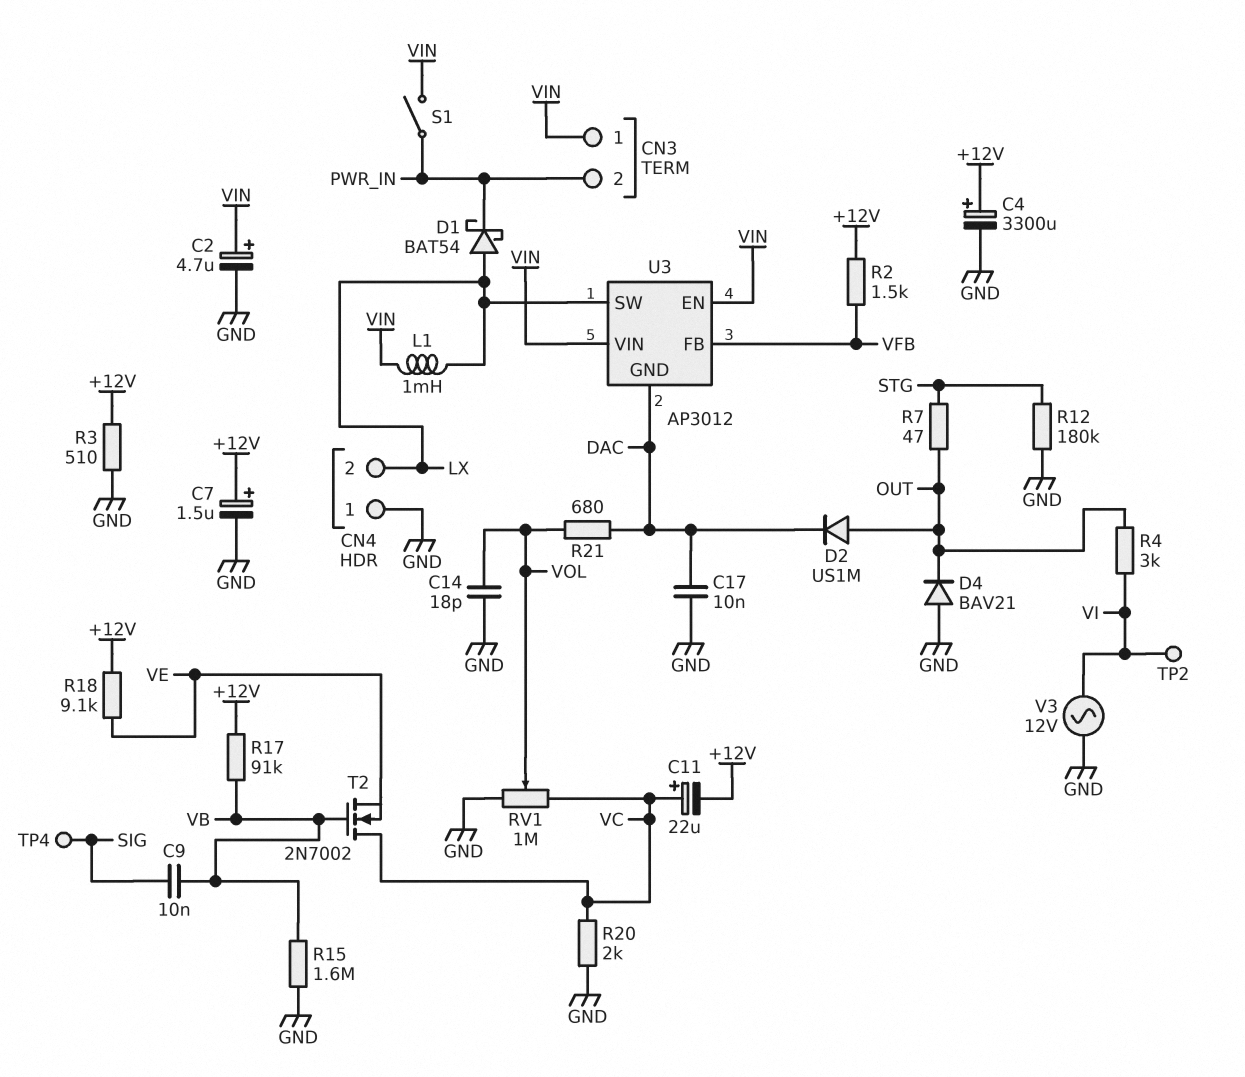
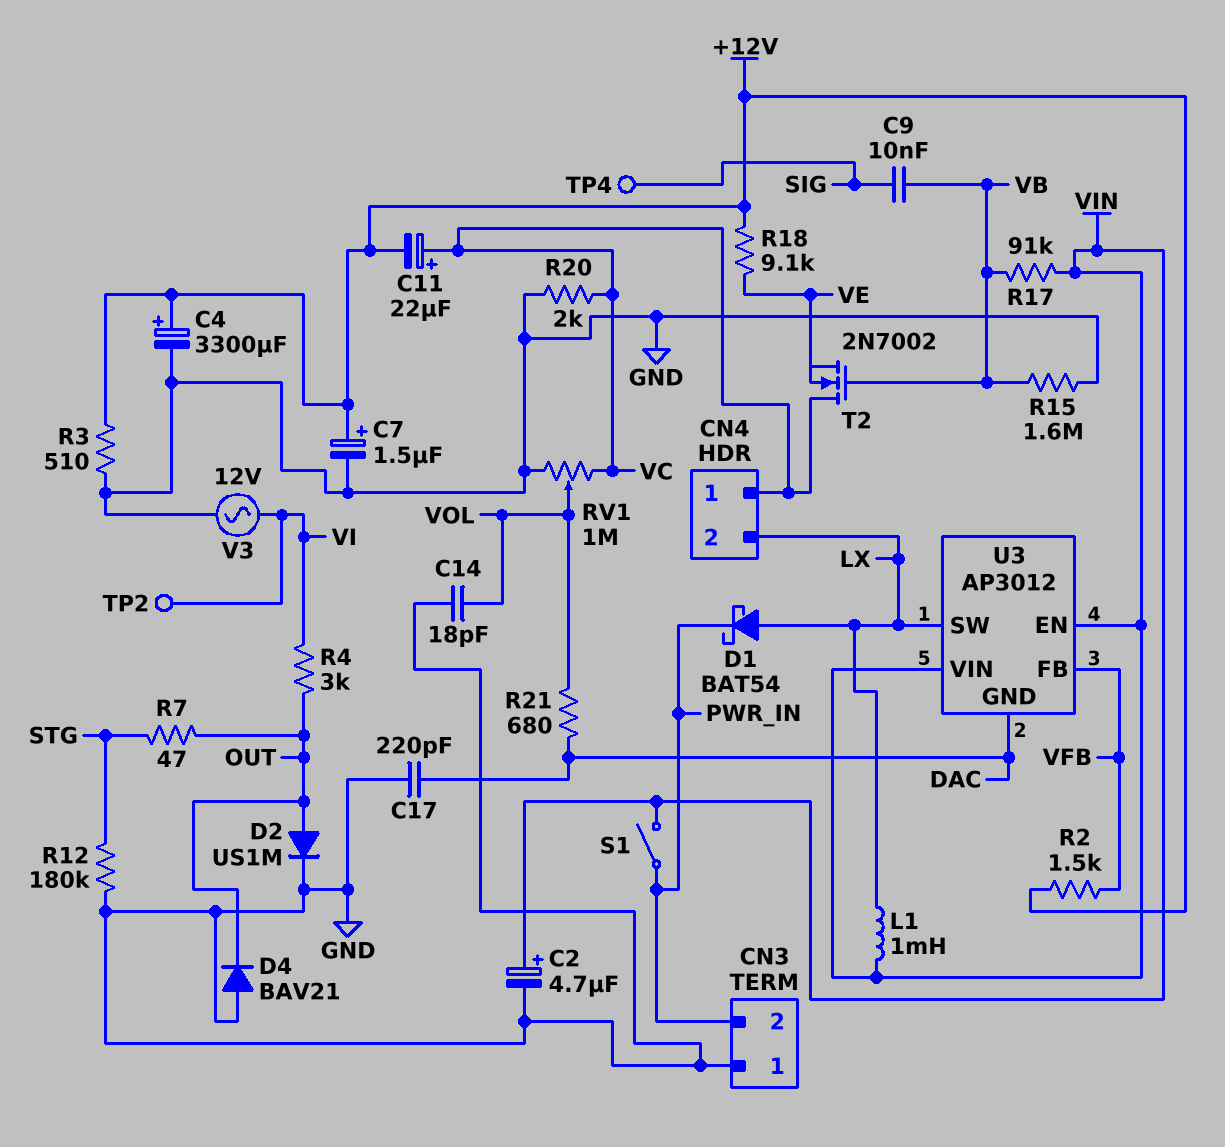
C17: 10nF (DAC, GND) -> 220pF (DAC, GND)
CN3 pin 1: VIN -> GND
CN4 pin 1: GND -> VC
D2: diode US1M (A OUT, K DAC) -> diode US1M (A OUT, K GND)
R17: 91k (+12V, VB) -> 91k (VB, VIN)

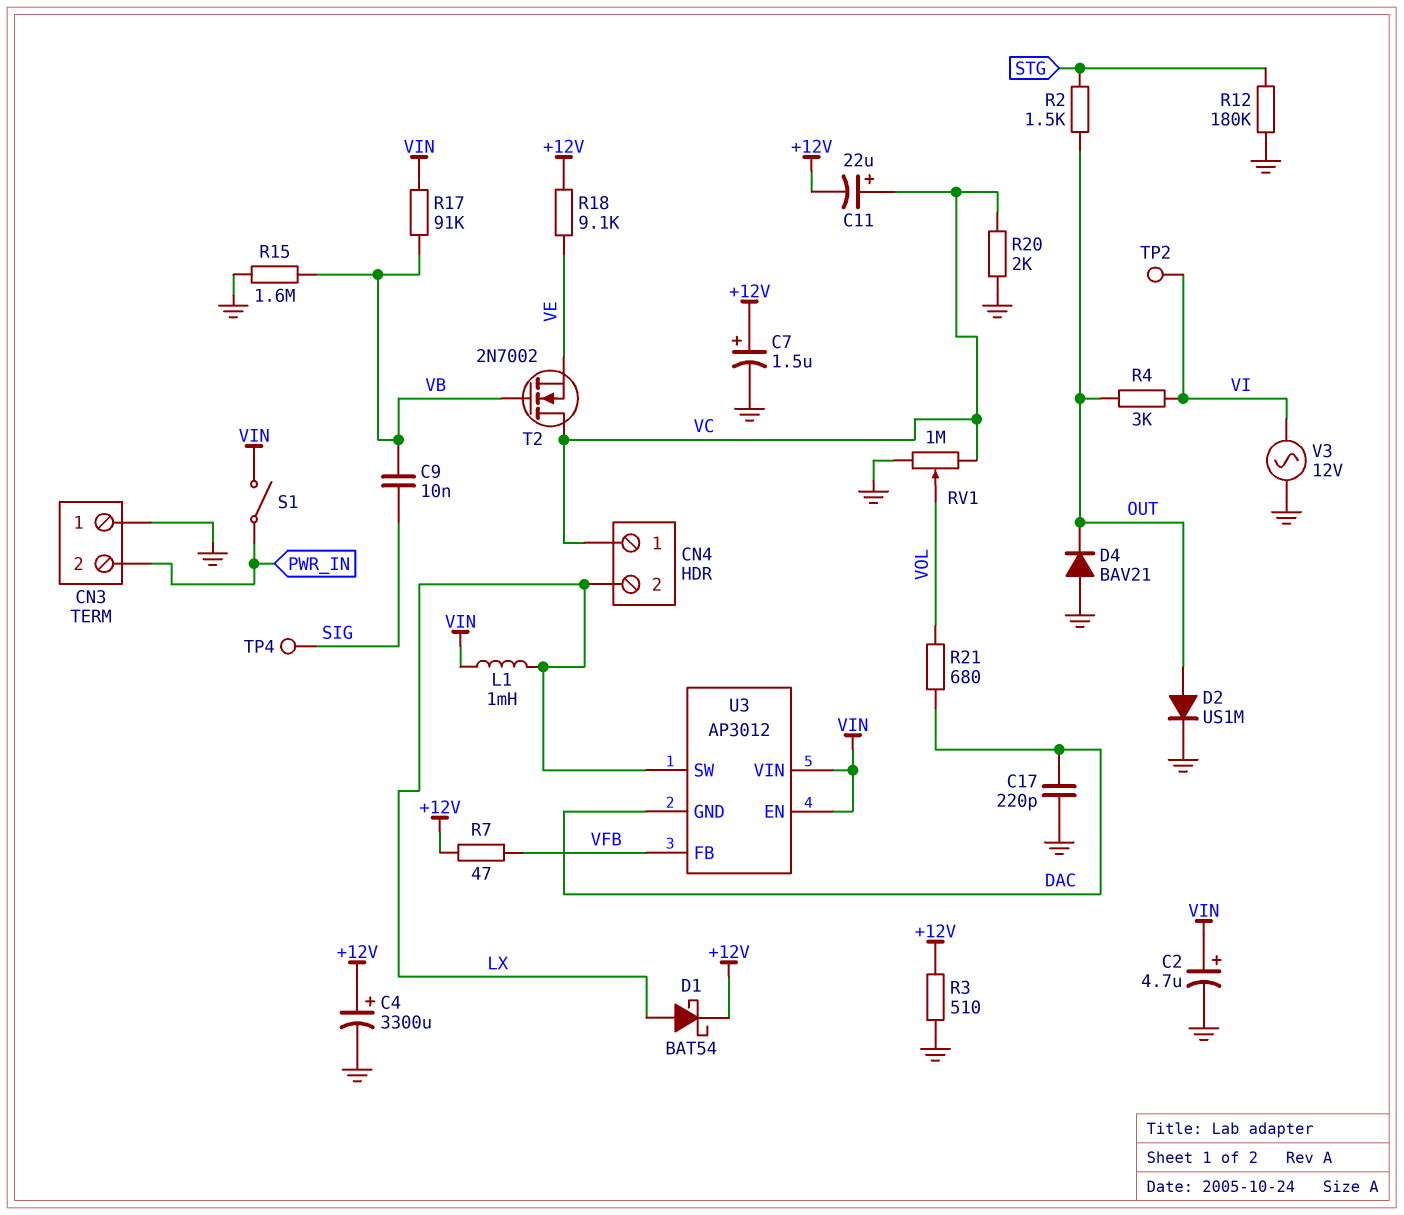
C14: 18pF (GND, VOL) -> none
D1: schottky BAT54 (A LX, K PWR_IN) -> schottky BAT54 (A LX, K +12V)
R2: 1.5k (+12V, VFB) -> 1.5k (OUT, STG)
R7: 47 (OUT, STG) -> 47 (+12V, VFB)

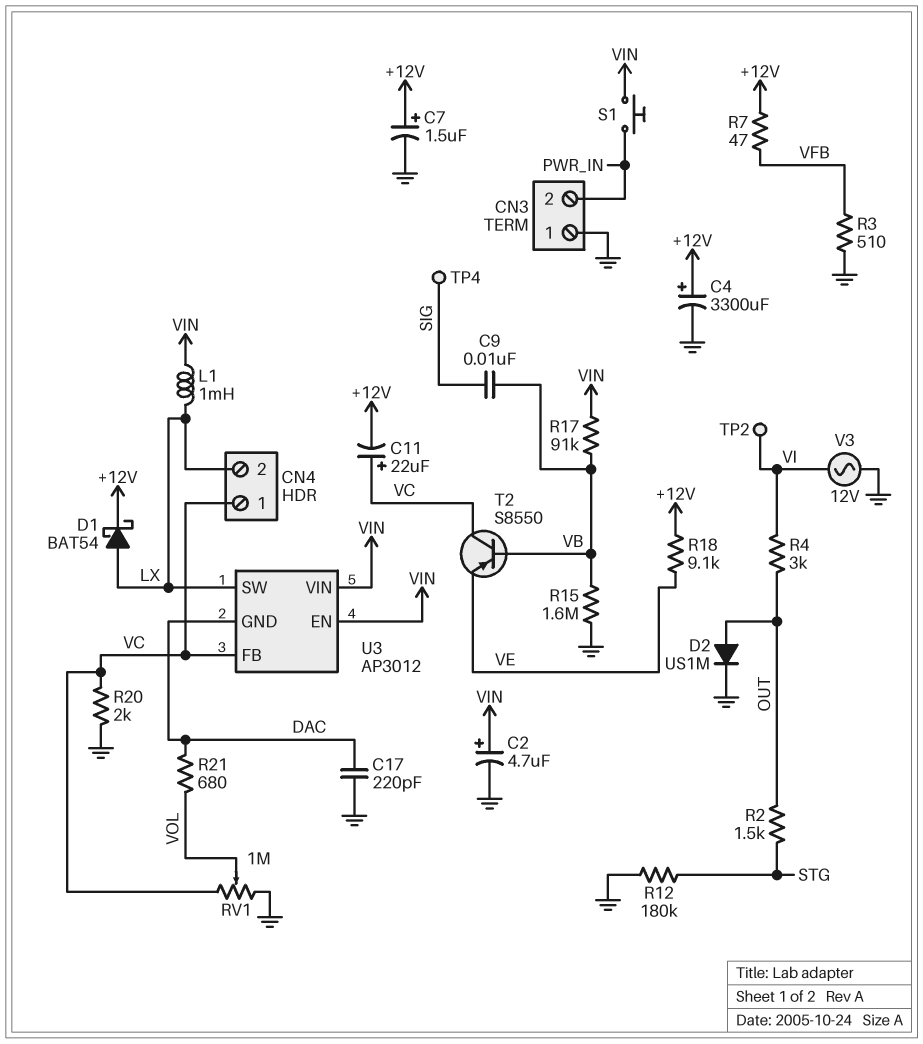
D4: diode BAV21 (A GND, K OUT) -> none
R3: 510 (+12V, GND) -> 510 (GND, VFB)
S1: switch (PWR_IN, VIN) -> button (PWR_IN, VIN)
T2: NMOS 2N7002 (G VB, D VC, S VE) -> PNP S8550 (B VB, C VC, E VE)
U3 pin FB: VFB -> VC

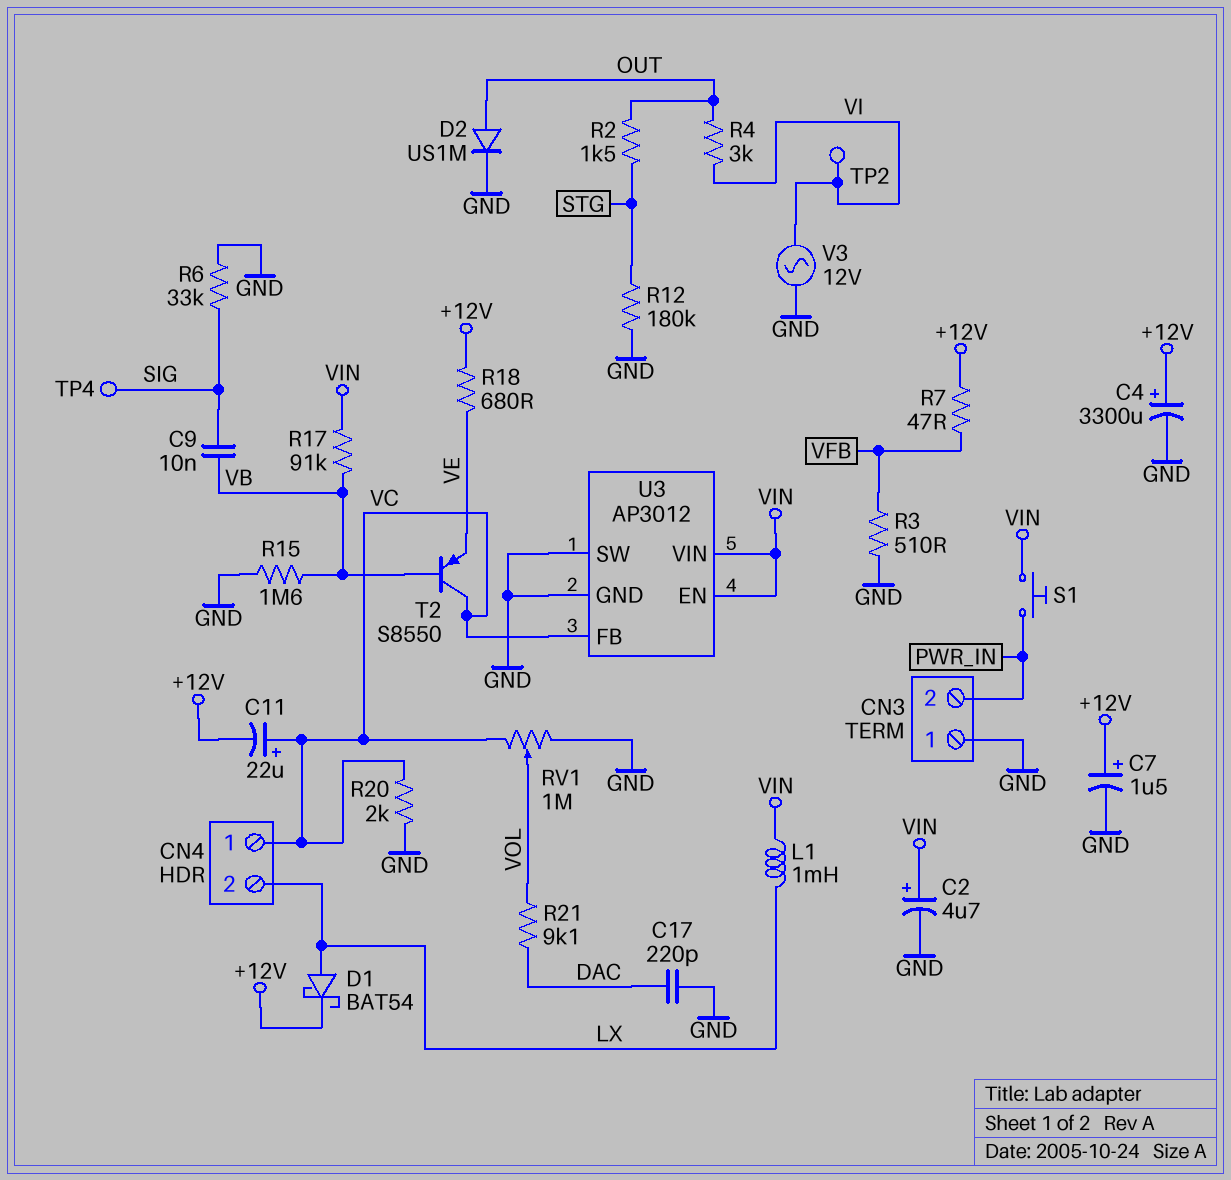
R6: none -> 33k (GND, SIG)
R18: 9.1k (+12V, VE) -> 680 (+12V, VE)
R21: 680 (DAC, VOL) -> 9.1k (DAC, VOL)
U3 pin GND: DAC -> GND
U3 pin SW: LX -> GND

